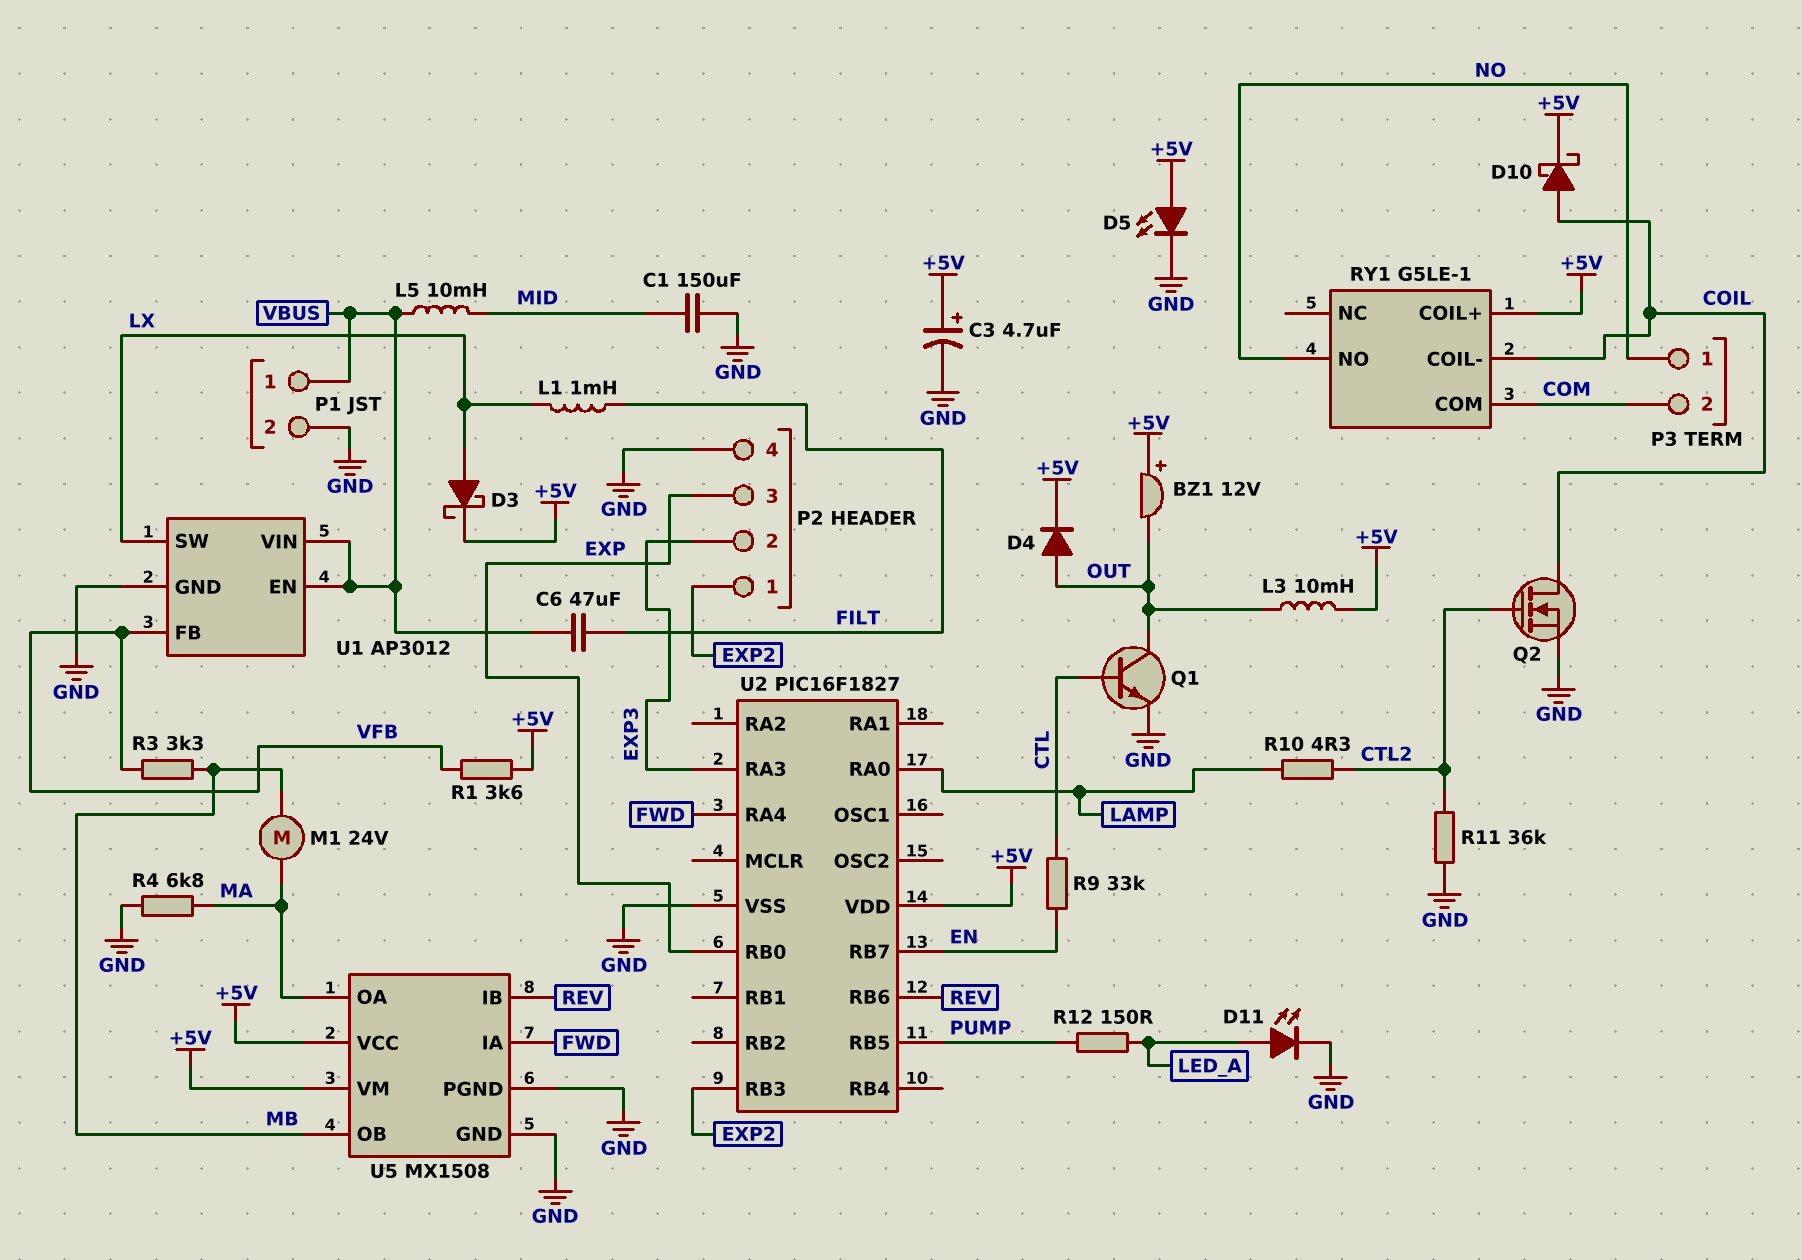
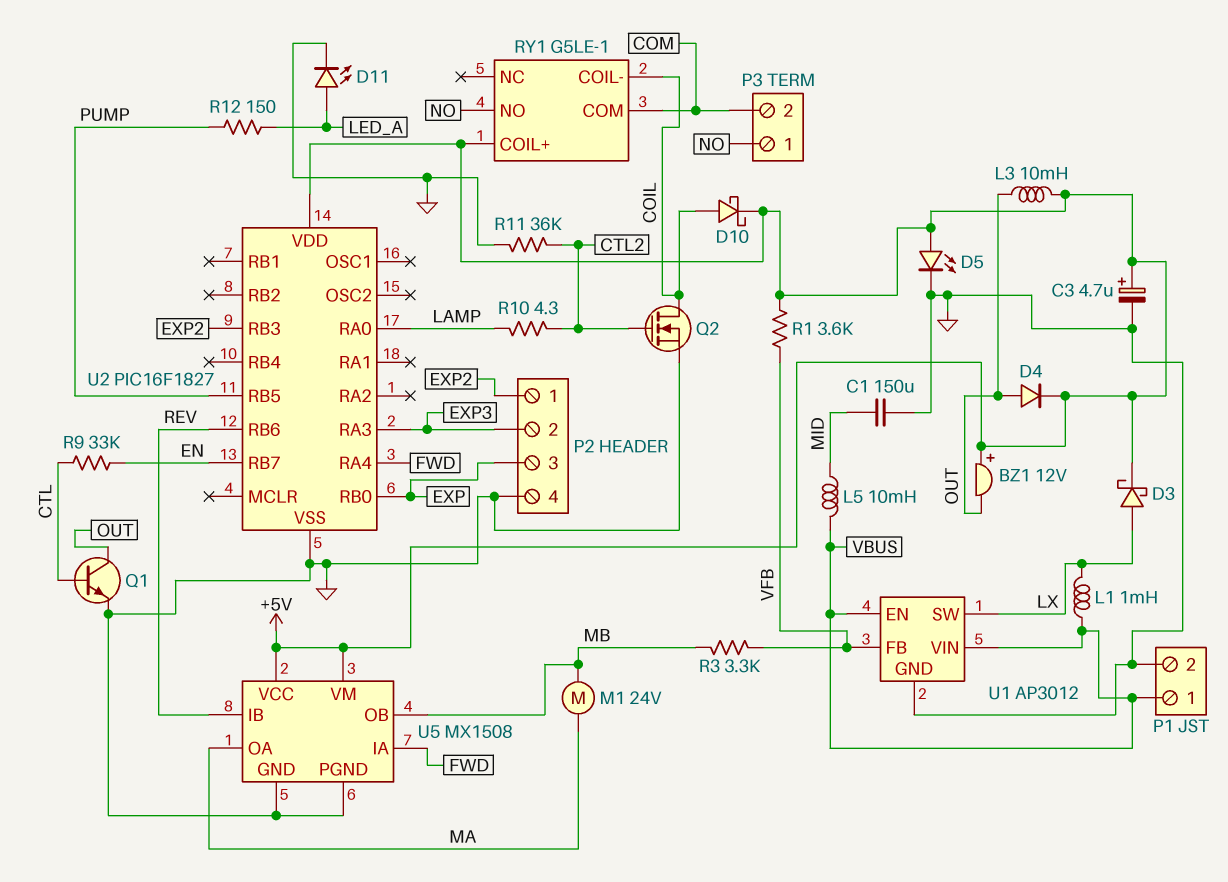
C6: 47uF (FILT, VBUS) -> none
L1: 1mH (FILT, LX) -> 1mH (LX, VBUS)
R4: 6.8k (GND, MA) -> none

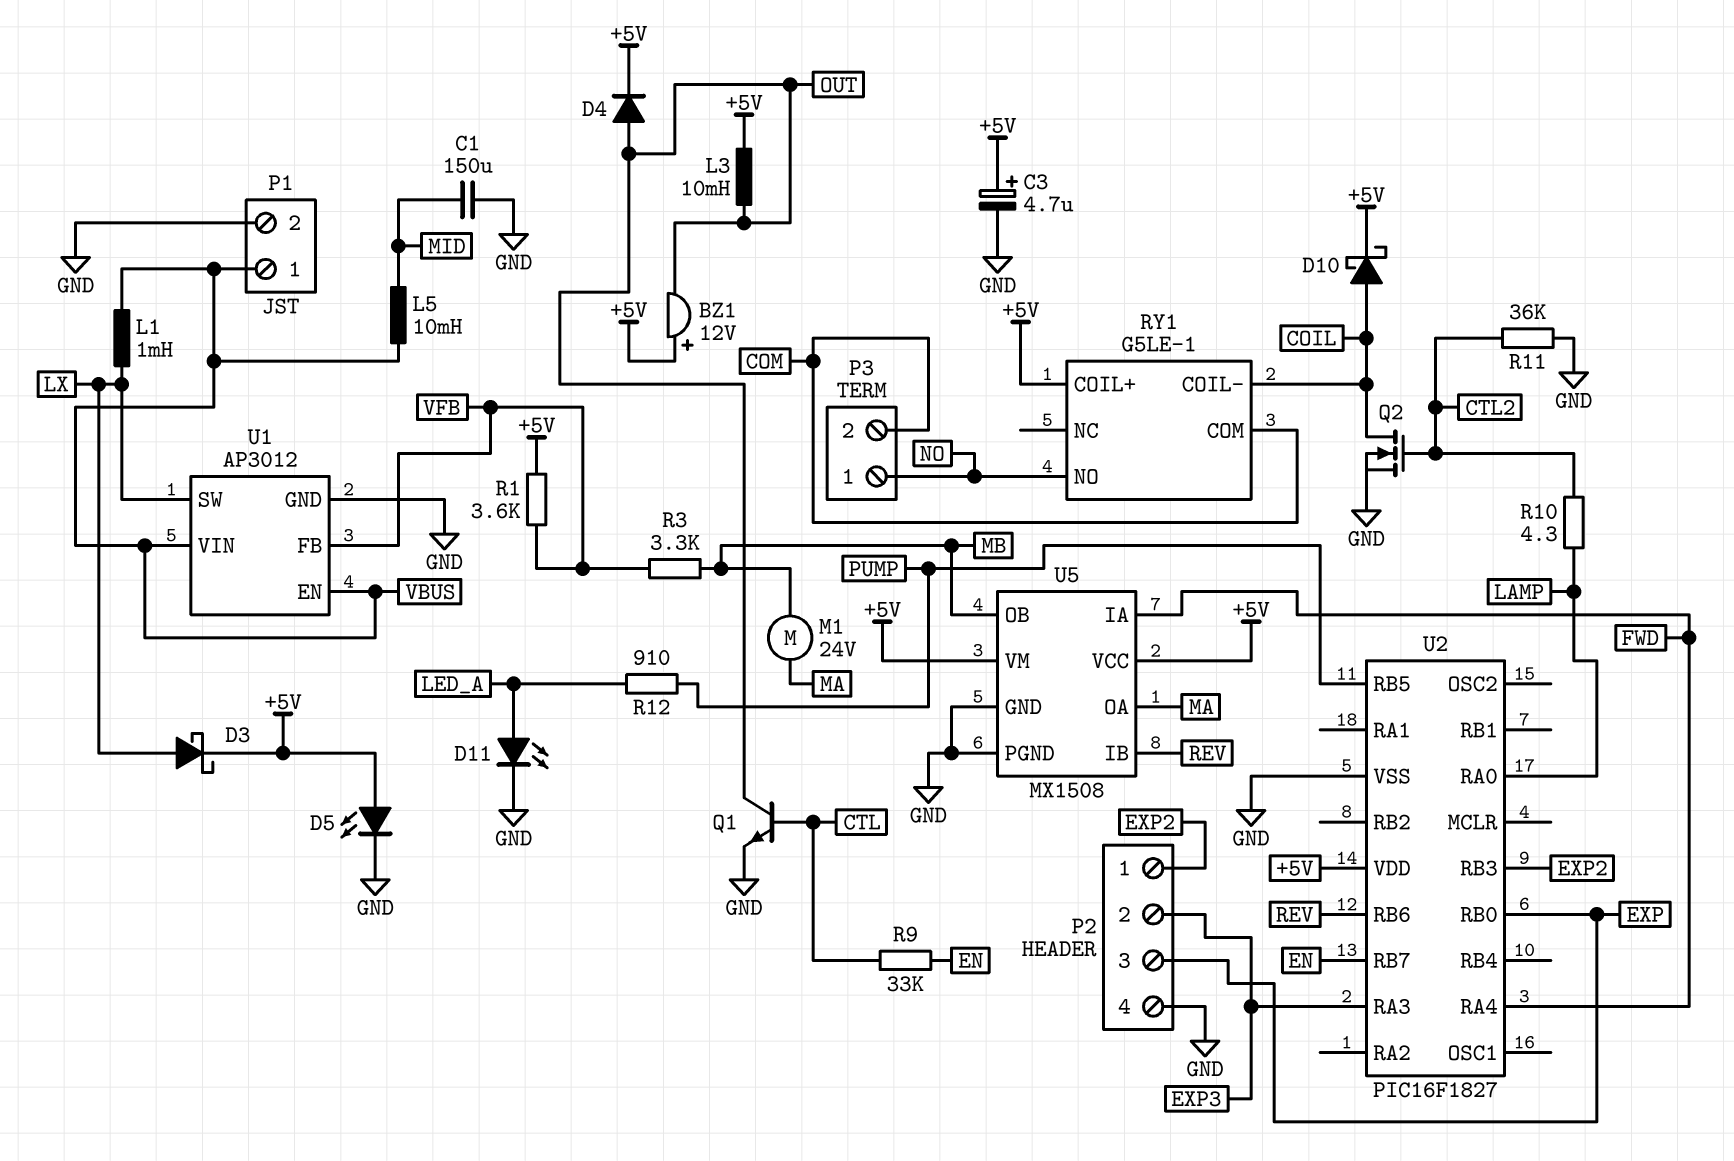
R12: 150 (LED_A, PUMP) -> 910 (LED_A, PUMP)

